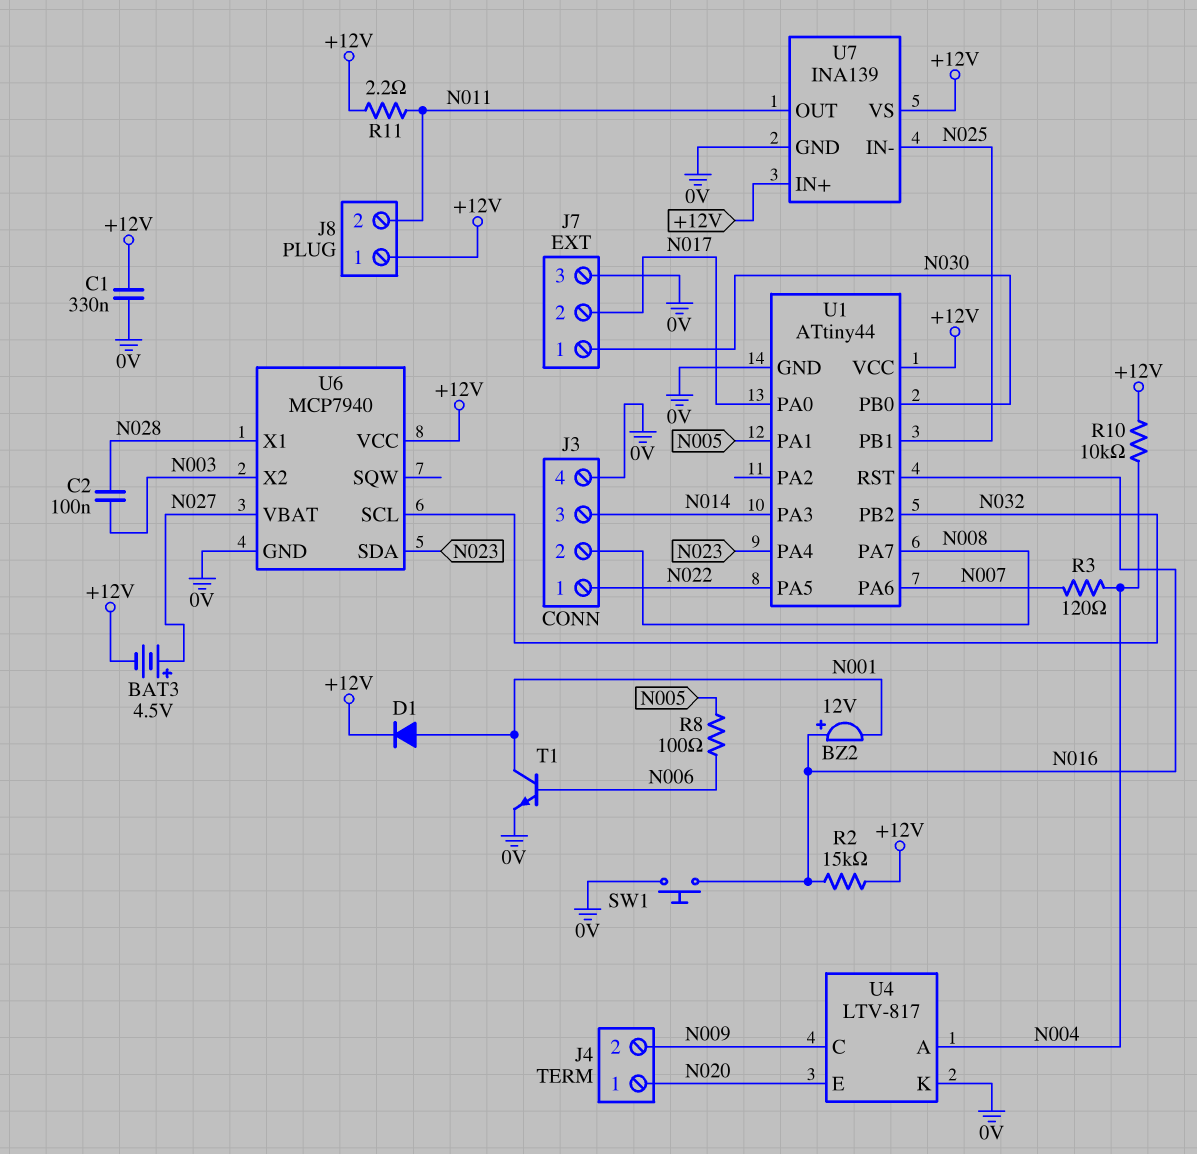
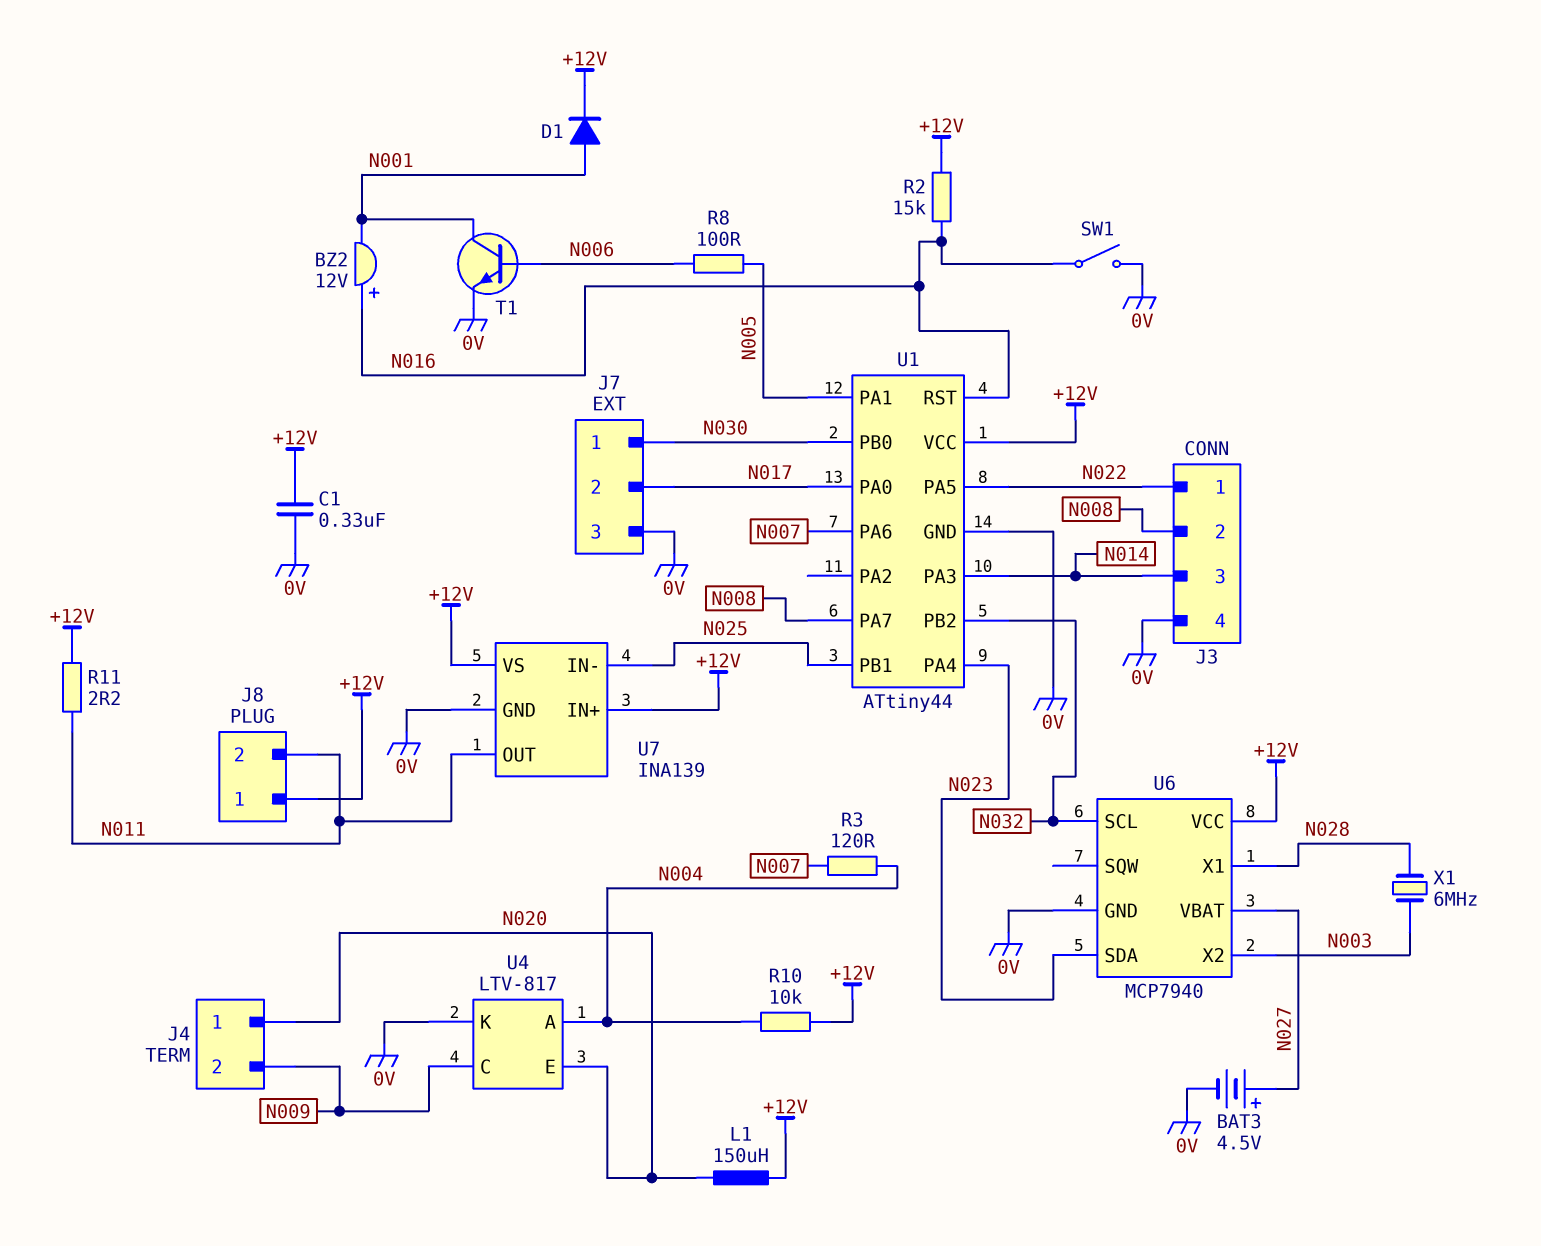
BAT3: 4.5V (plus N027, minus +12V) -> 4.5V (plus N027, minus 0V)
C2: 100nF (N003, N028) -> none
L1: none -> 150uH (+12V, N020)
SW1: button (0V, N016) -> switch (0V, N016)
X1: none -> 6MHz (N003, N028)

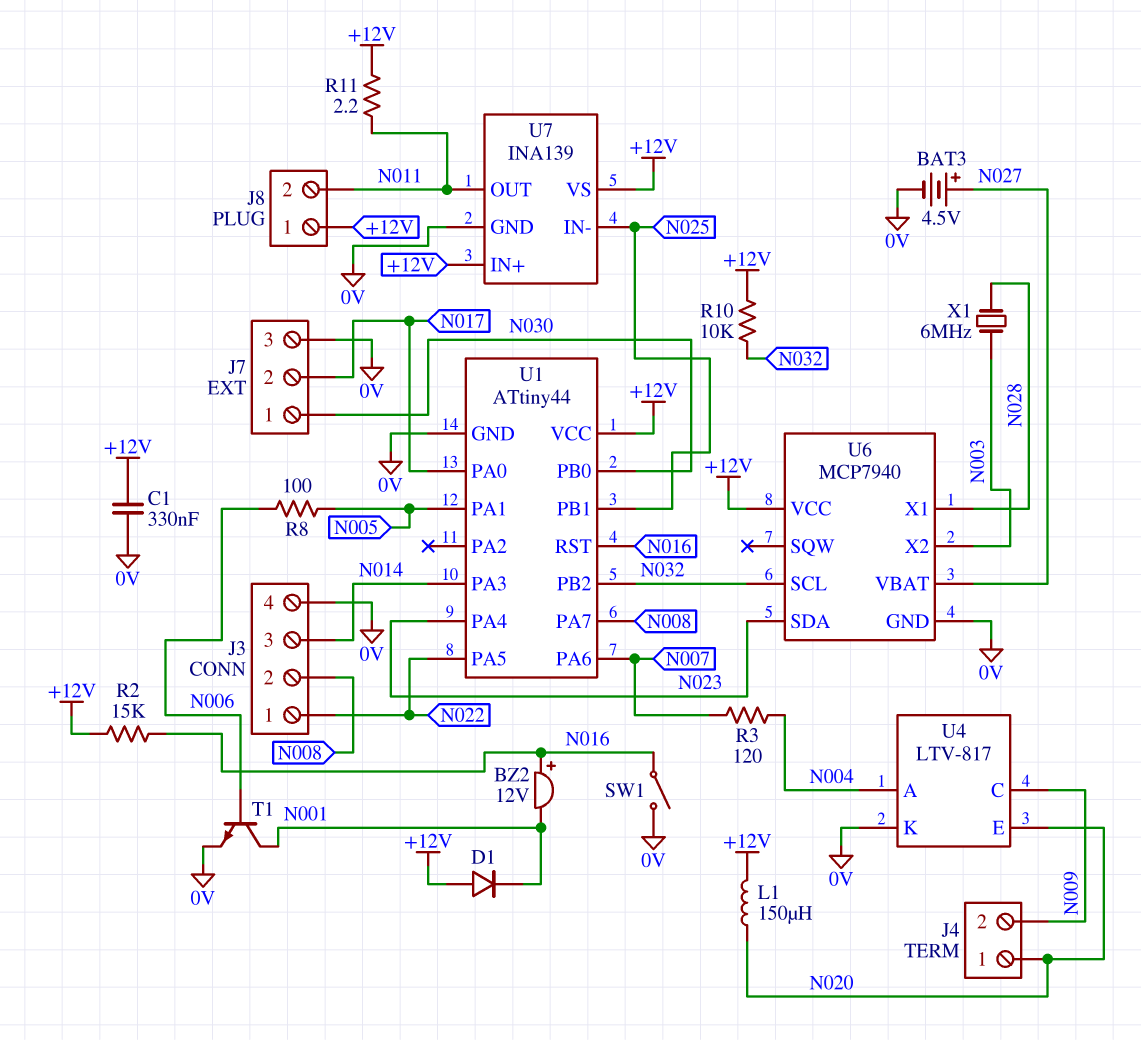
D1: diode (A N001, K +12V) -> diode (A +12V, K N001)
R10: 10k (+12V, N004) -> 10k (+12V, N032)

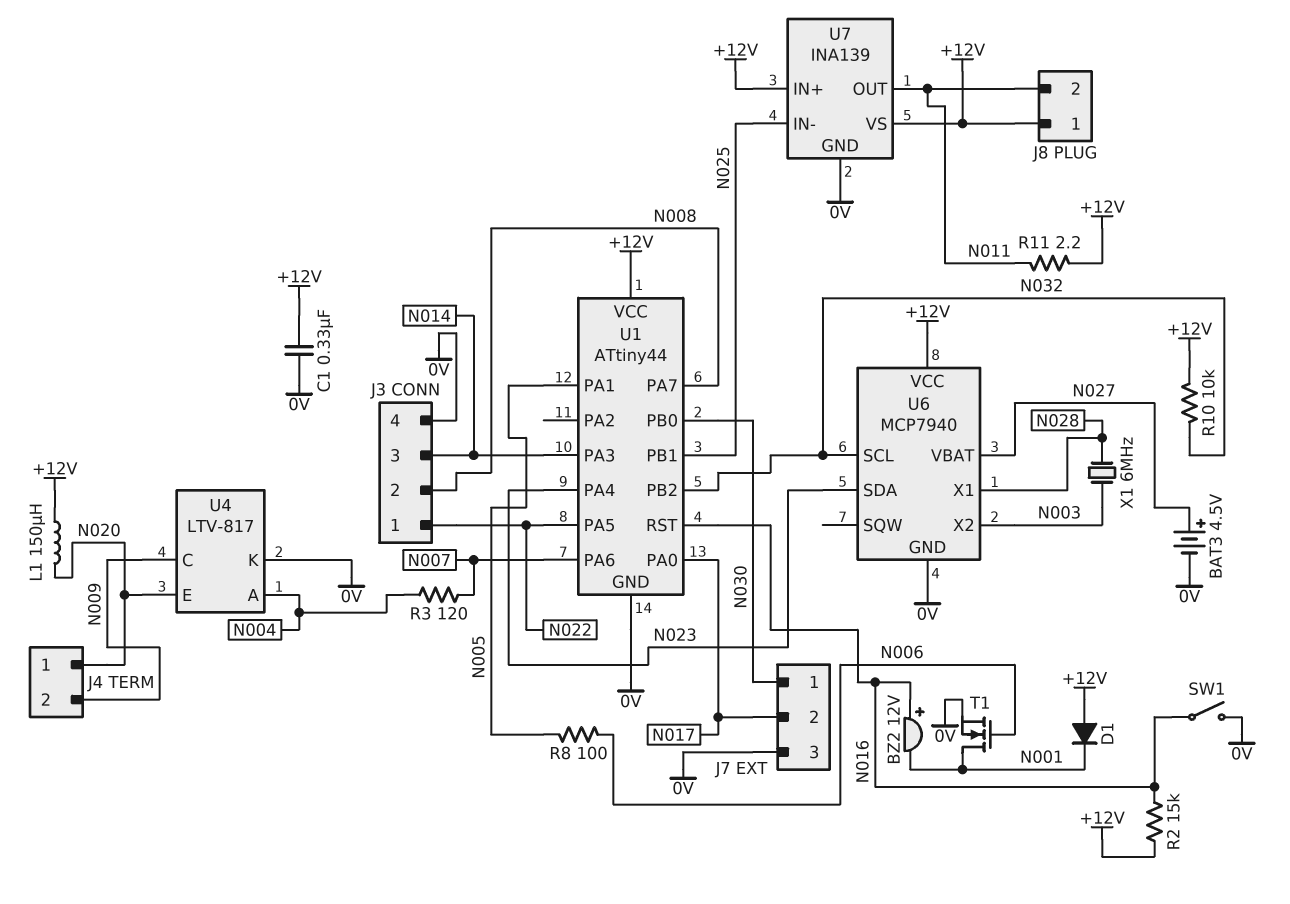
T1: NPN (B N006, C N001, E 0V) -> NMOS (G N006, D N001, S 0V)

